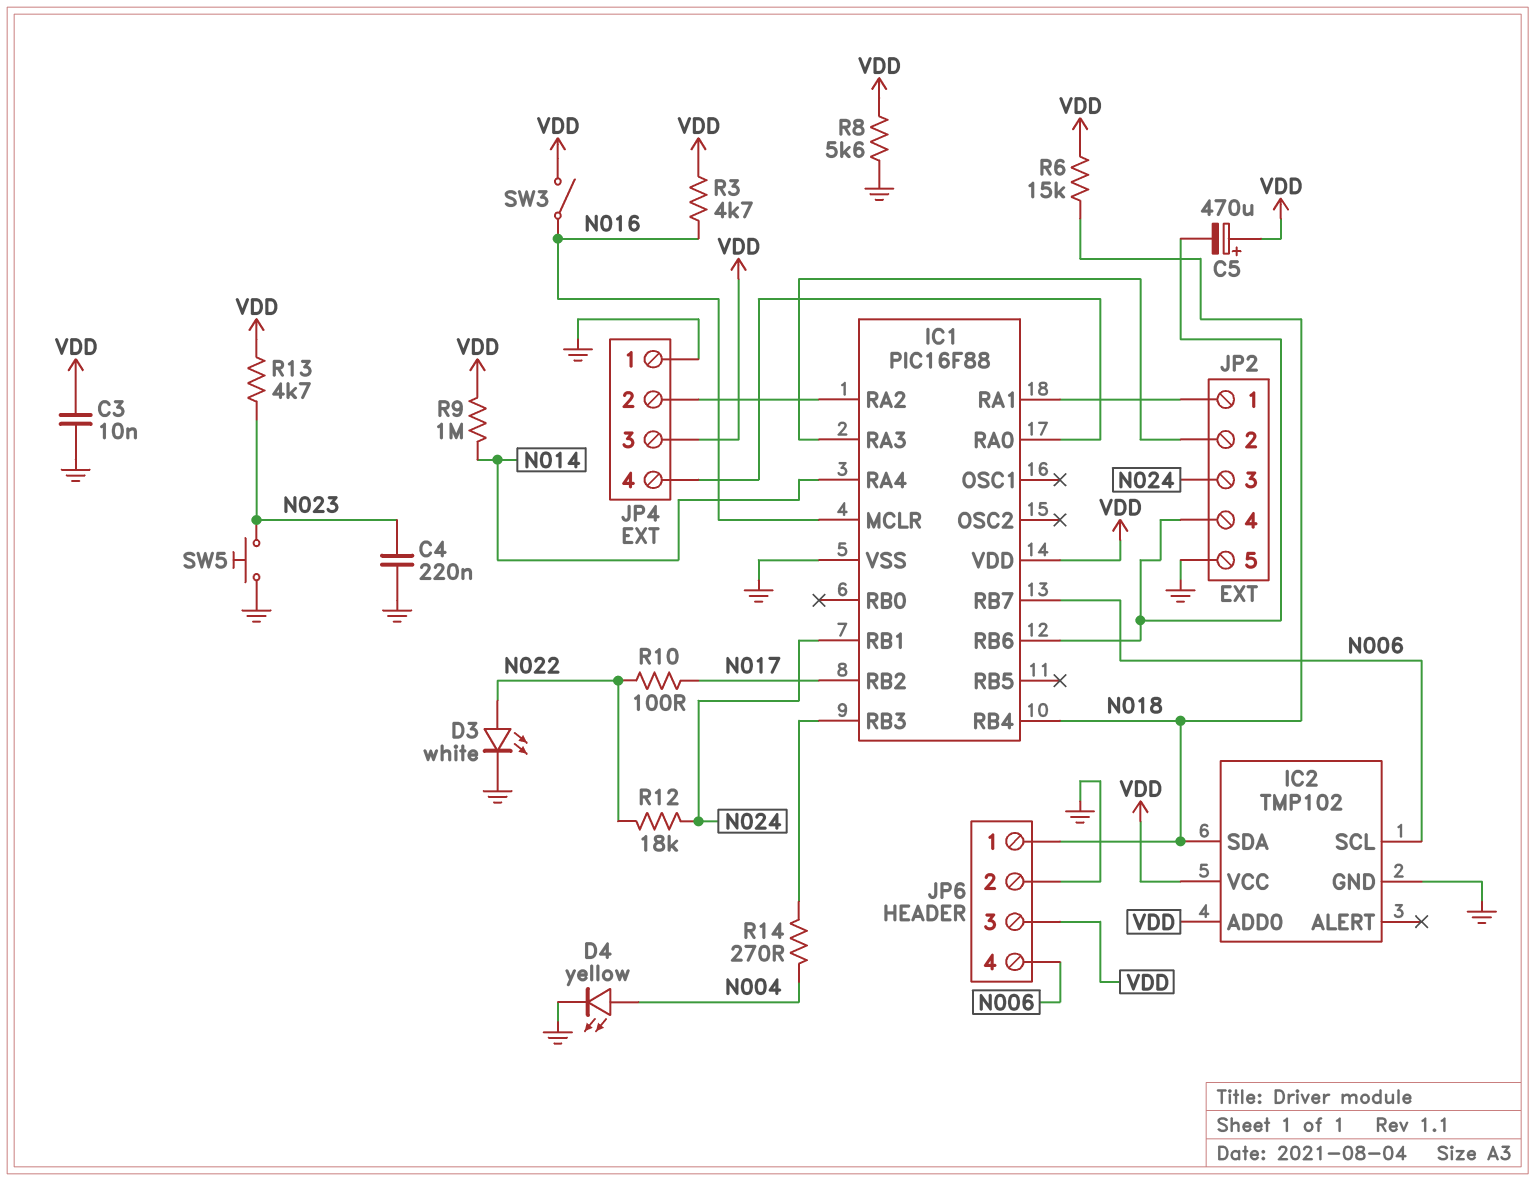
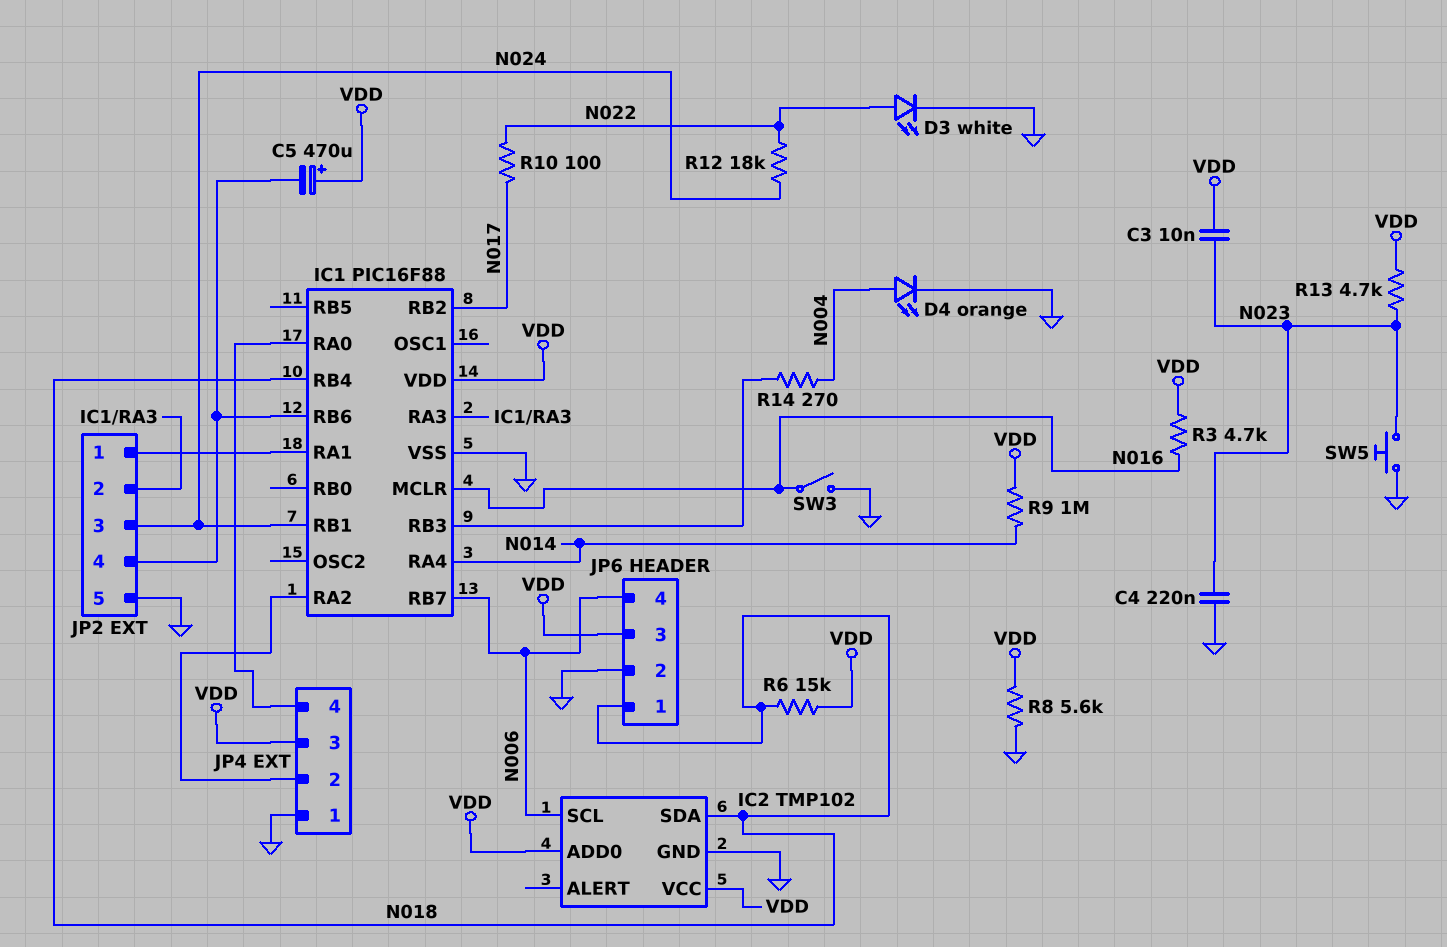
C3: 10nF (GND, VDD) -> 10nF (N023, VDD)
D4: LED yellow (A N004, K GND) -> LED orange (A N004, K GND)
SW3: switch (N016, VDD) -> switch (GND, N016)

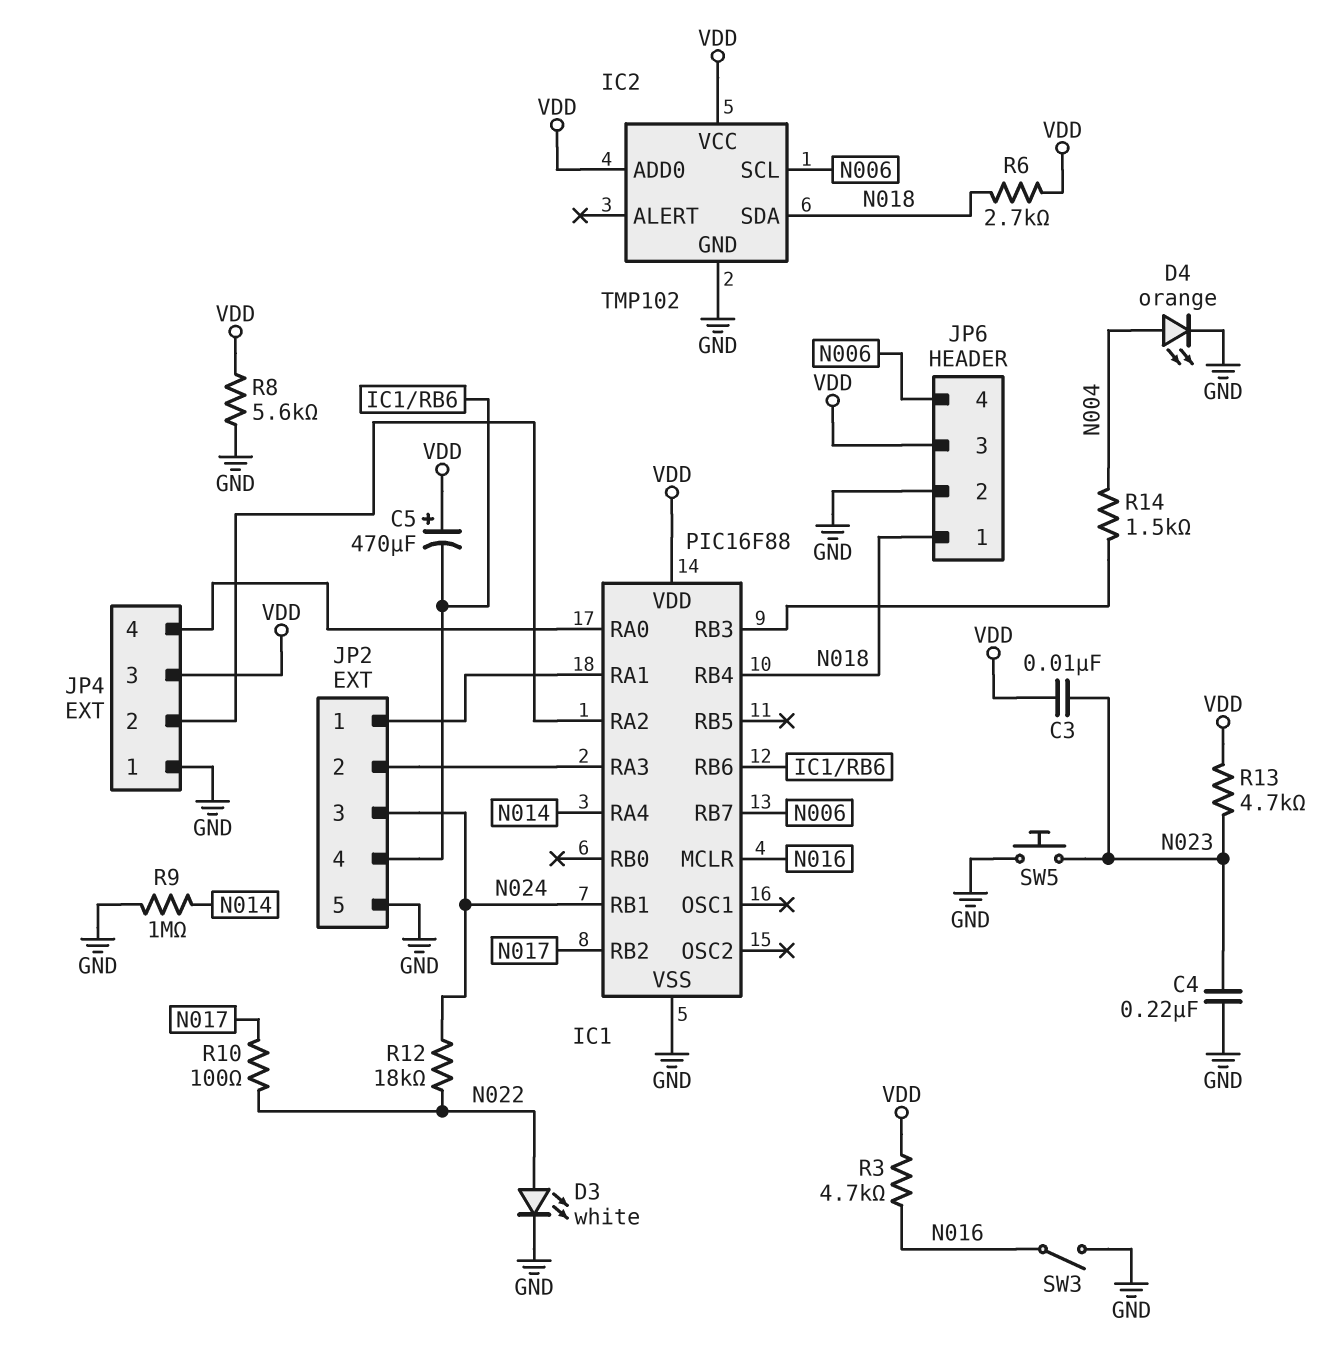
R6: 15k (N018, VDD) -> 2.7k (N018, VDD)
R9: 1M (N014, VDD) -> 1M (GND, N014)
R14: 270 (IC1/RB3, N004) -> 1.5k (IC1/RB3, N004)

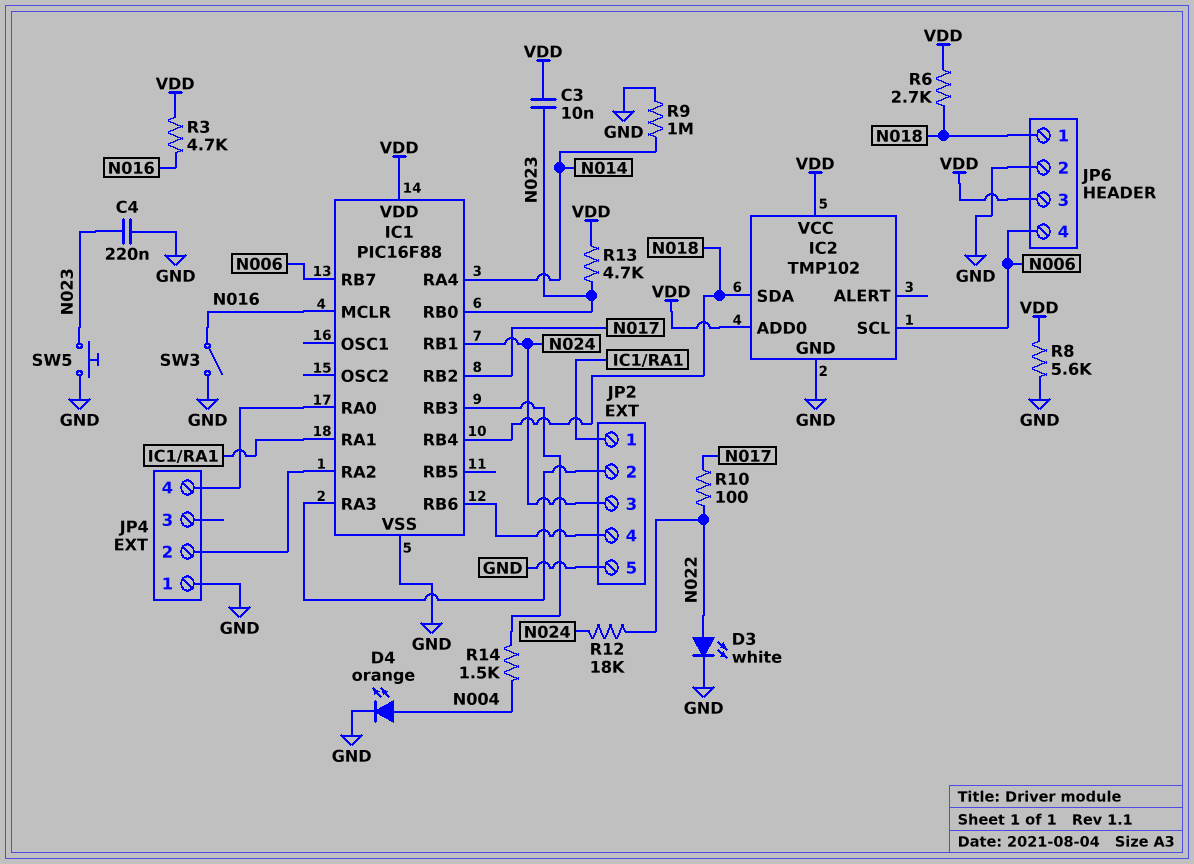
C5: 470uF (plus VDD, minus IC1/RB6) -> none
IC1 pin RB0: none -> N023
JP4 pin 3: VDD -> none

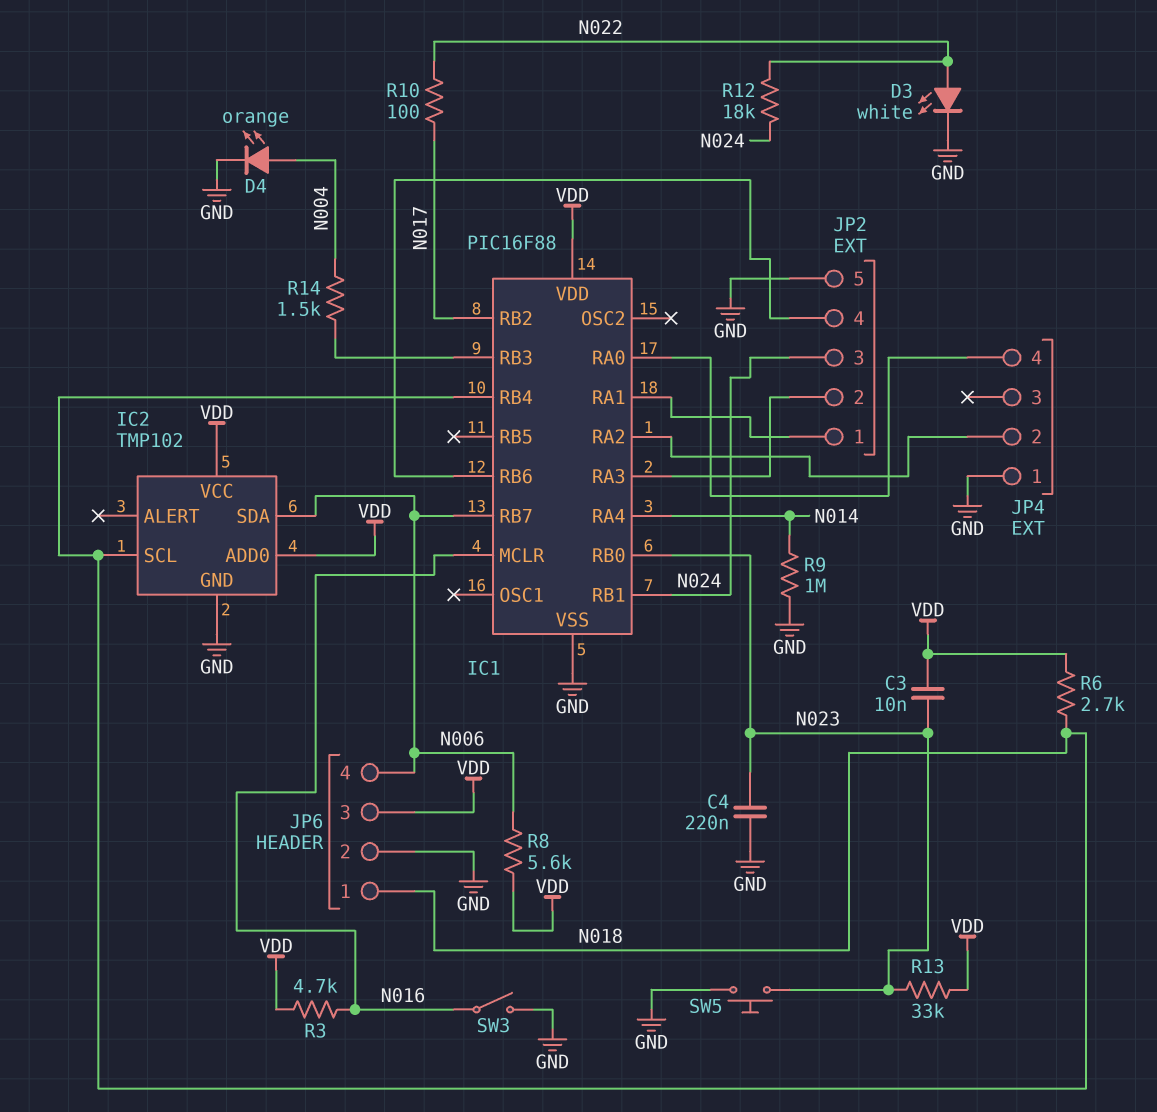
IC2 pin SCL: N006 -> N018
IC2 pin SDA: N018 -> N006
R8: 5.6k (GND, VDD) -> 5.6k (N006, VDD)
R13: 4.7k (N023, VDD) -> 33k (N023, VDD)

